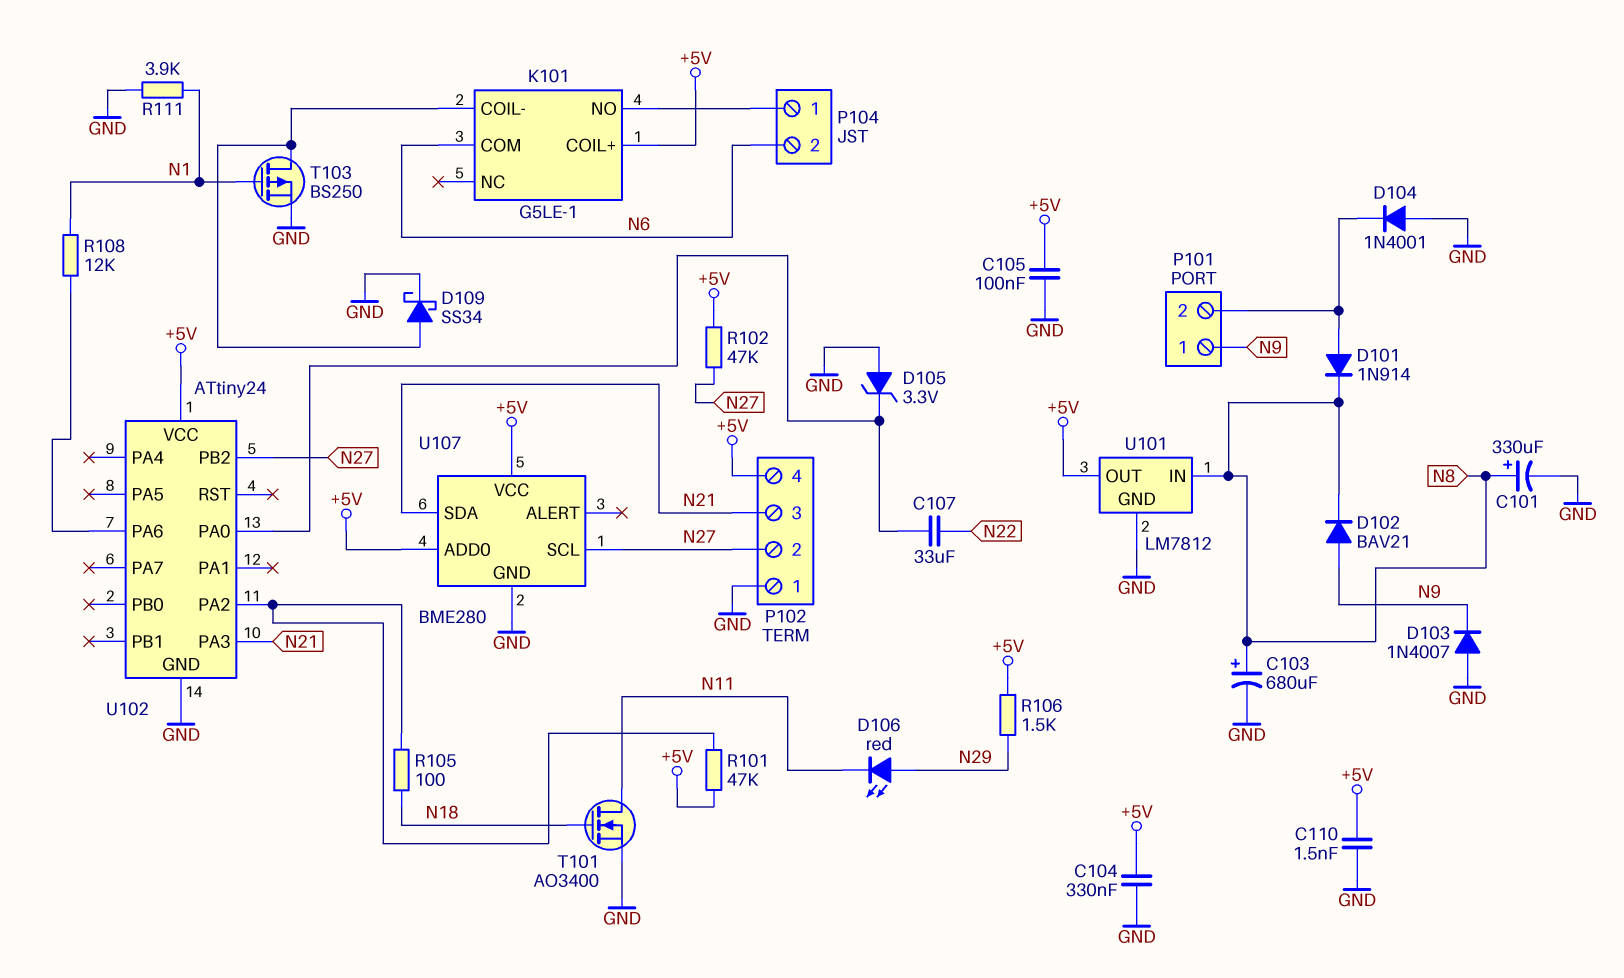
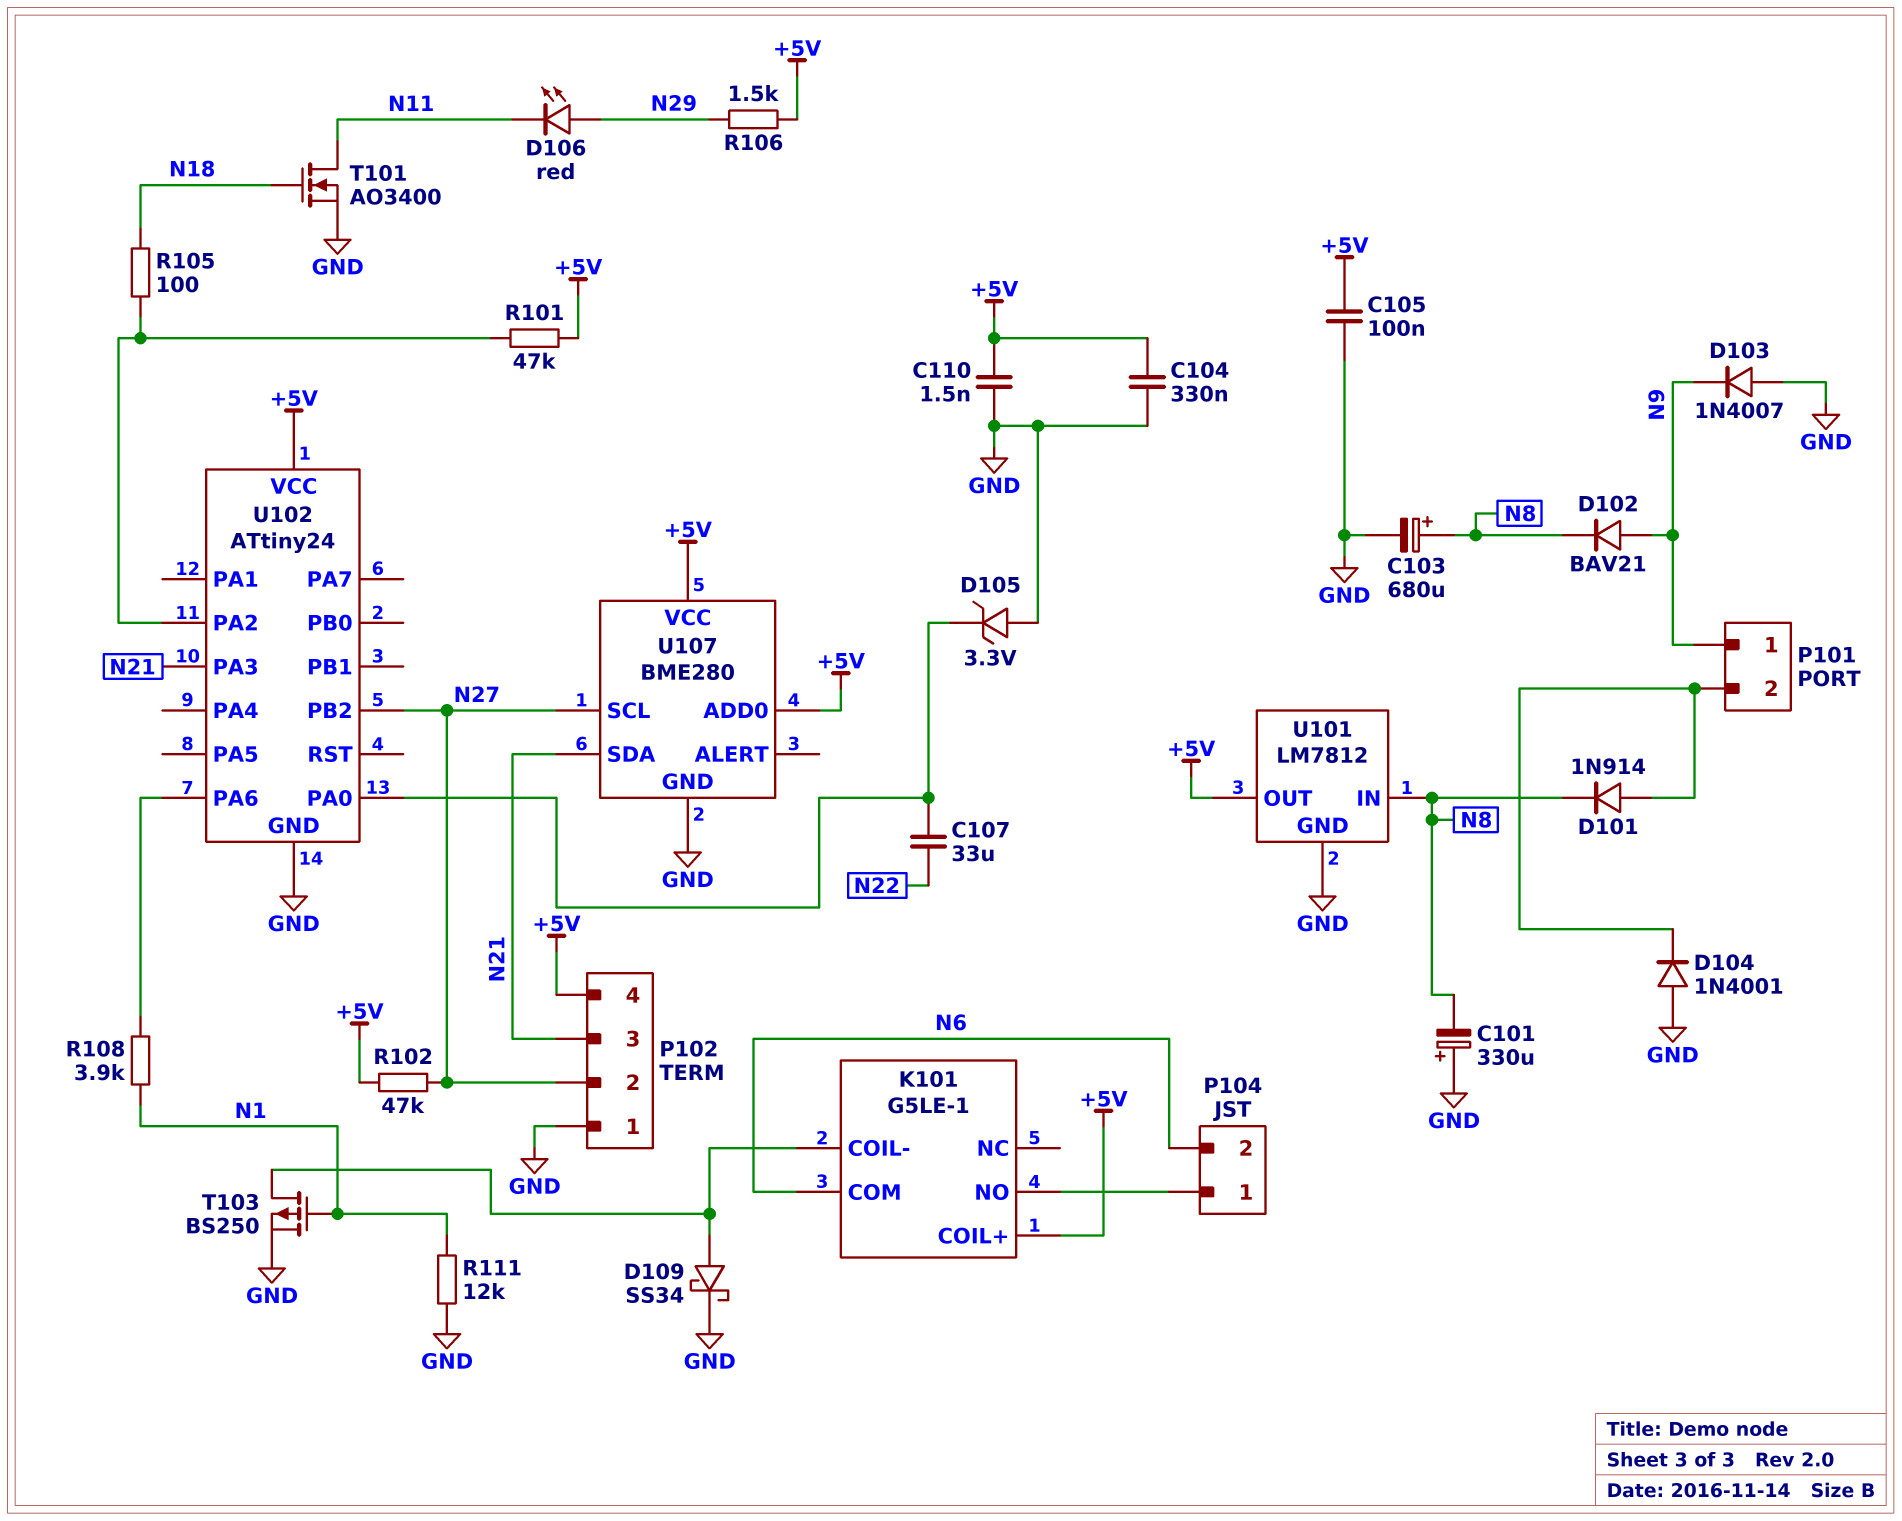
C101: 330uF (plus N8, minus GND) -> 330uF (plus GND, minus N8)
R108: 12k (N1, U102/PA6) -> 3.9k (N1, U102/PA6)
R111: 3.9k (GND, N1) -> 12k (GND, N1)

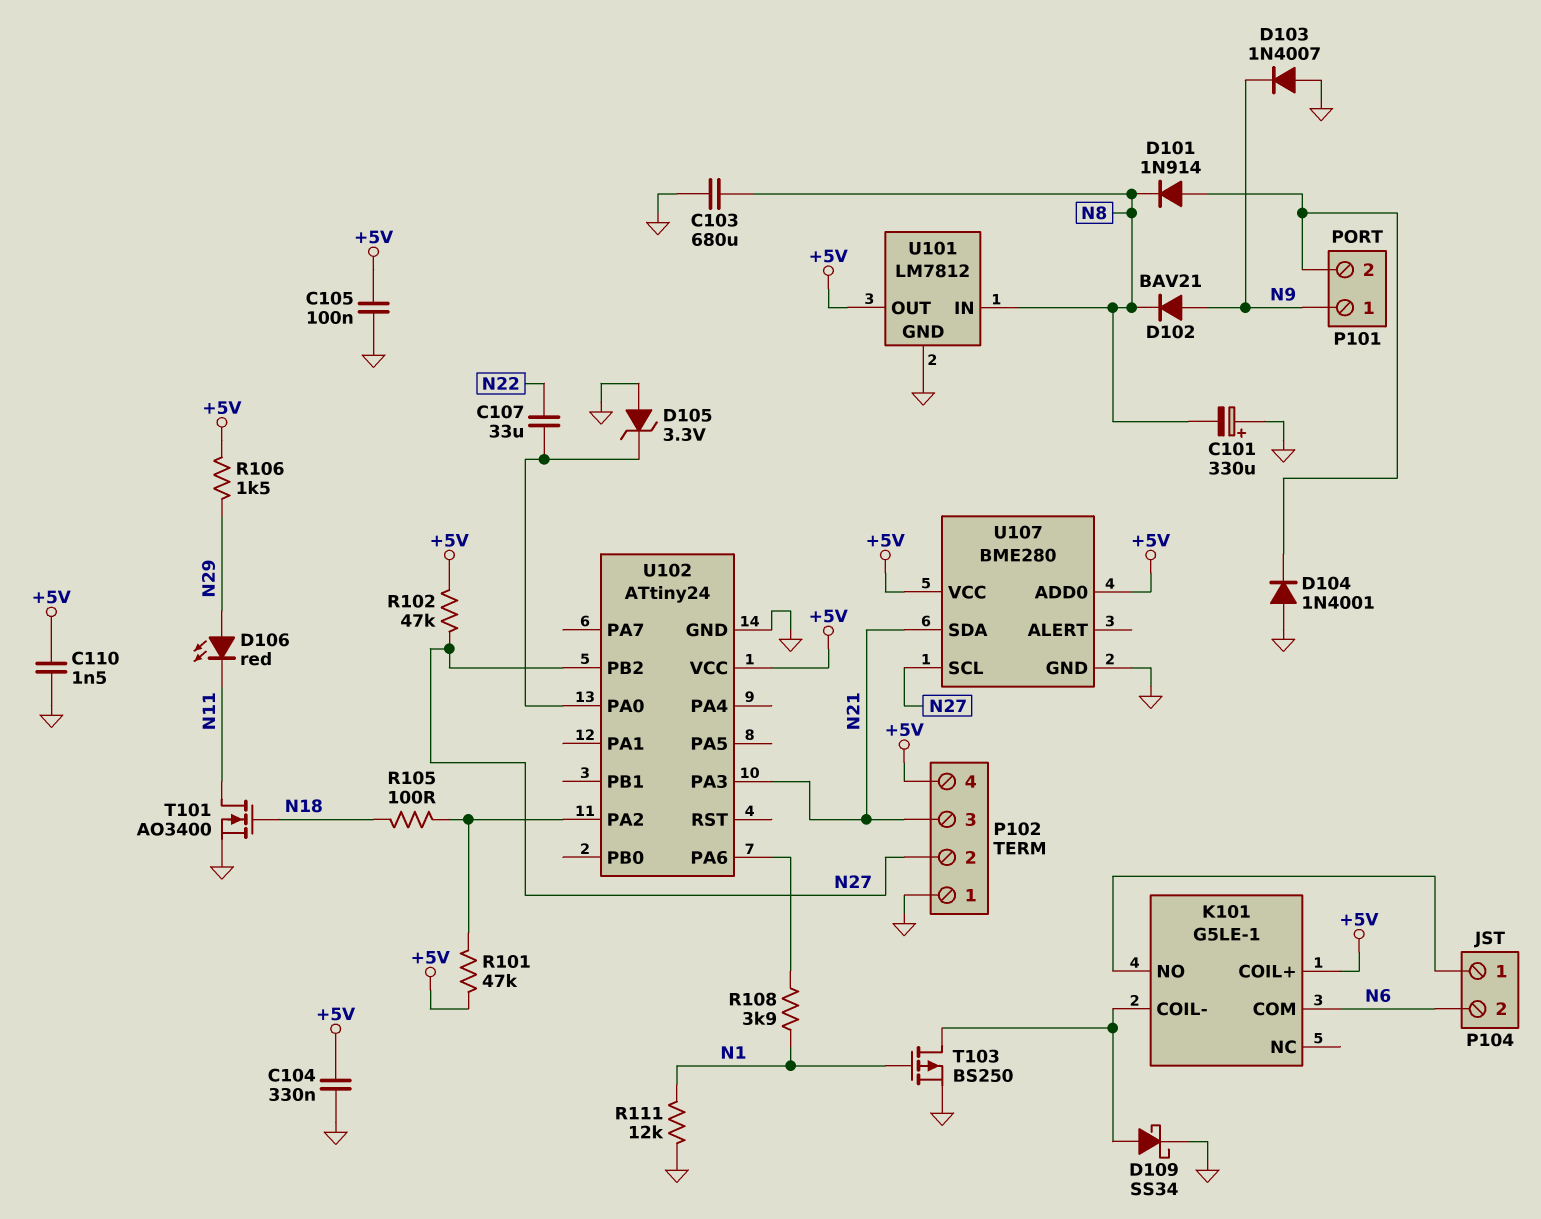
C103: 680uF (plus N8, minus GND) -> 680uF (GND, N8)

